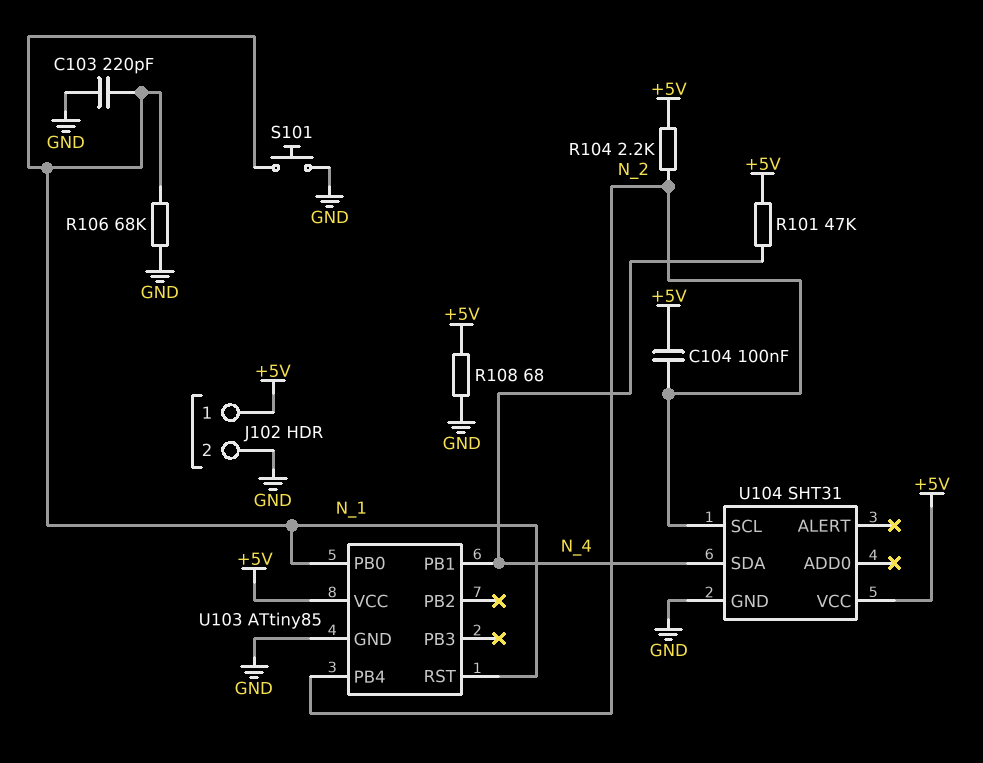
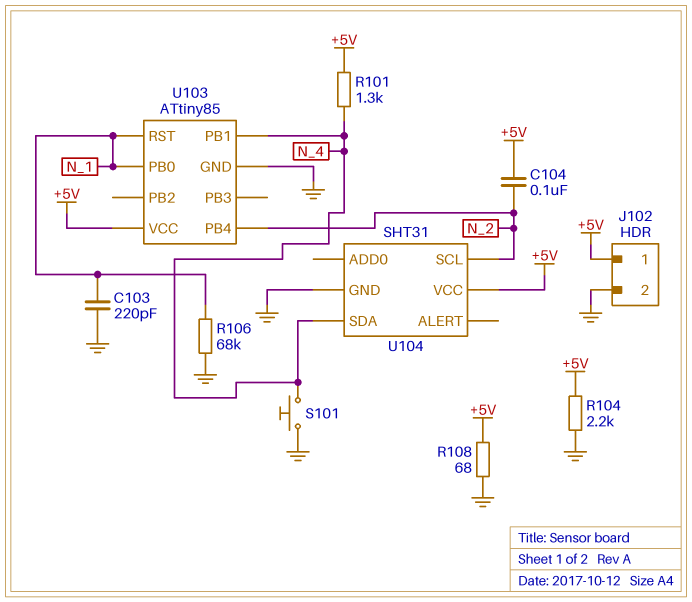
R101: 47k (+5V, N_4) -> 1.3k (+5V, N_4)
R104: 2.2k (+5V, N_2) -> 2.2k (+5V, GND)
S101: button (GND, N_1) -> button (GND, N_4)

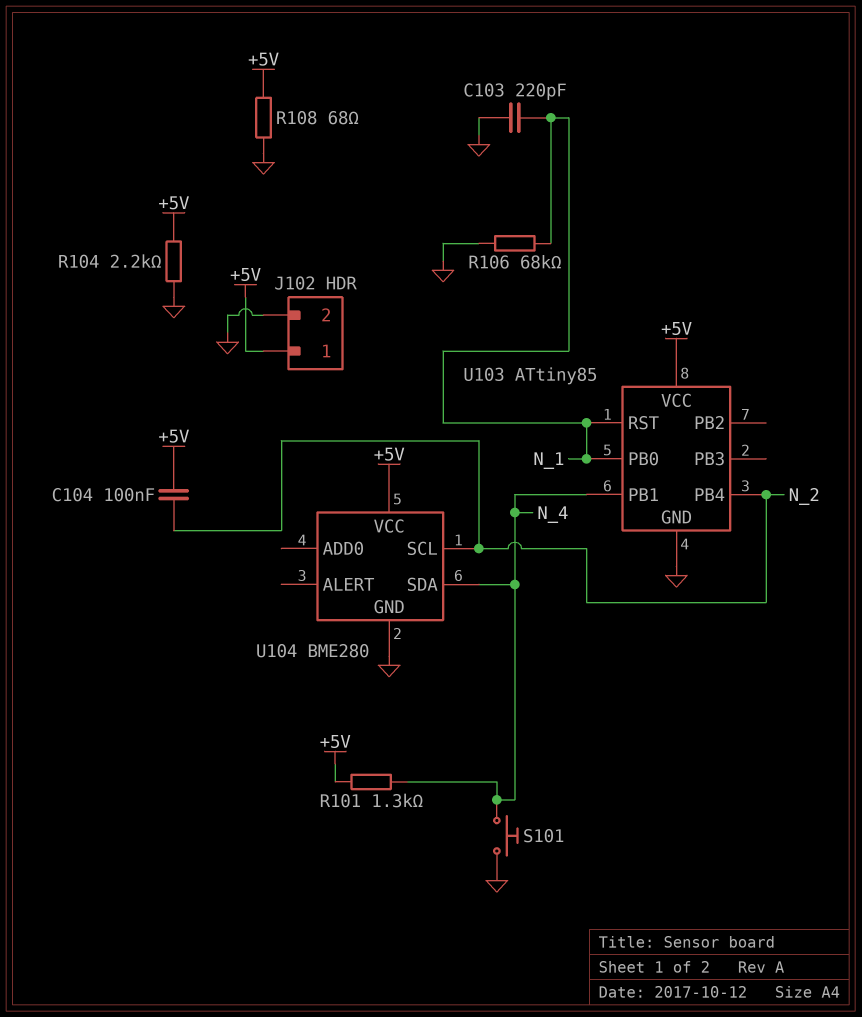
U104: SHT31 -> BME280

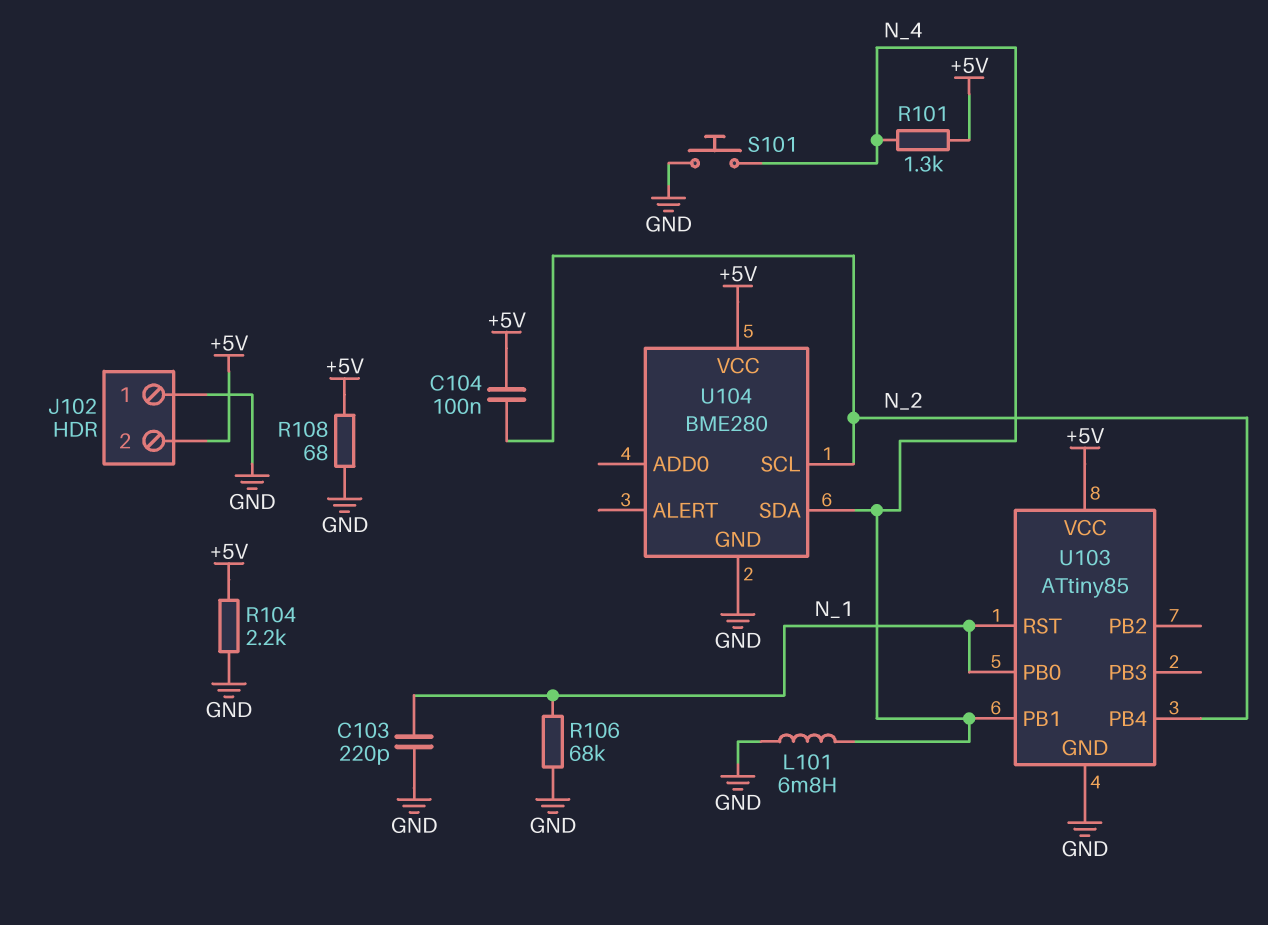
J102 pin 1: +5V -> GND
J102 pin 2: GND -> +5V
L101: none -> 6.8mH (GND, N_4)

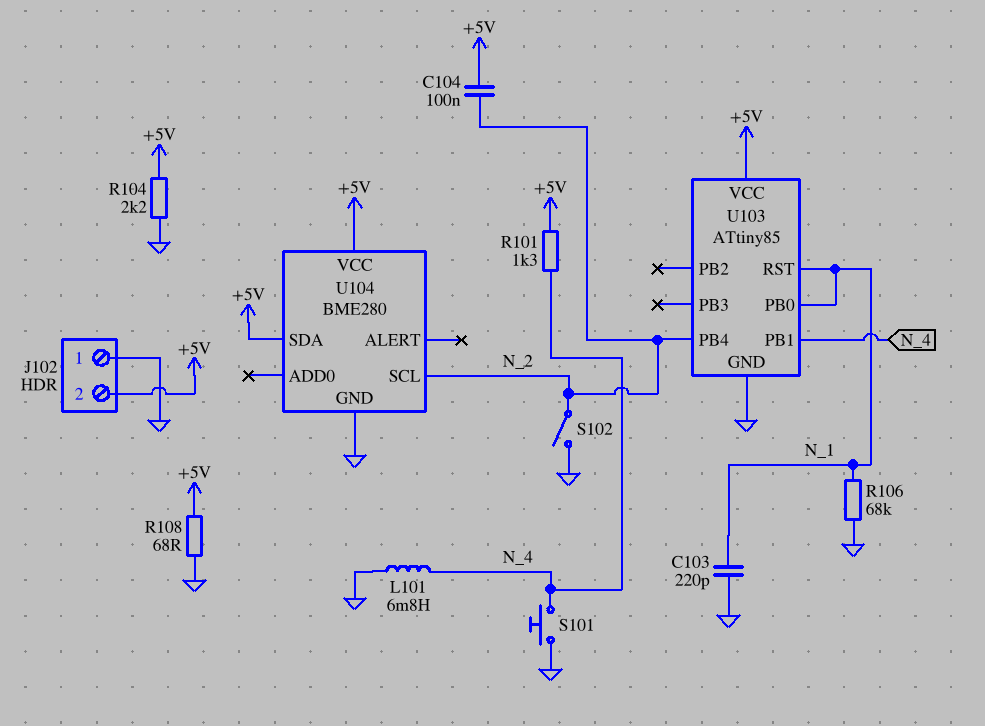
S102: none -> switch (GND, N_2)
U104 pin SDA: N_4 -> +5V

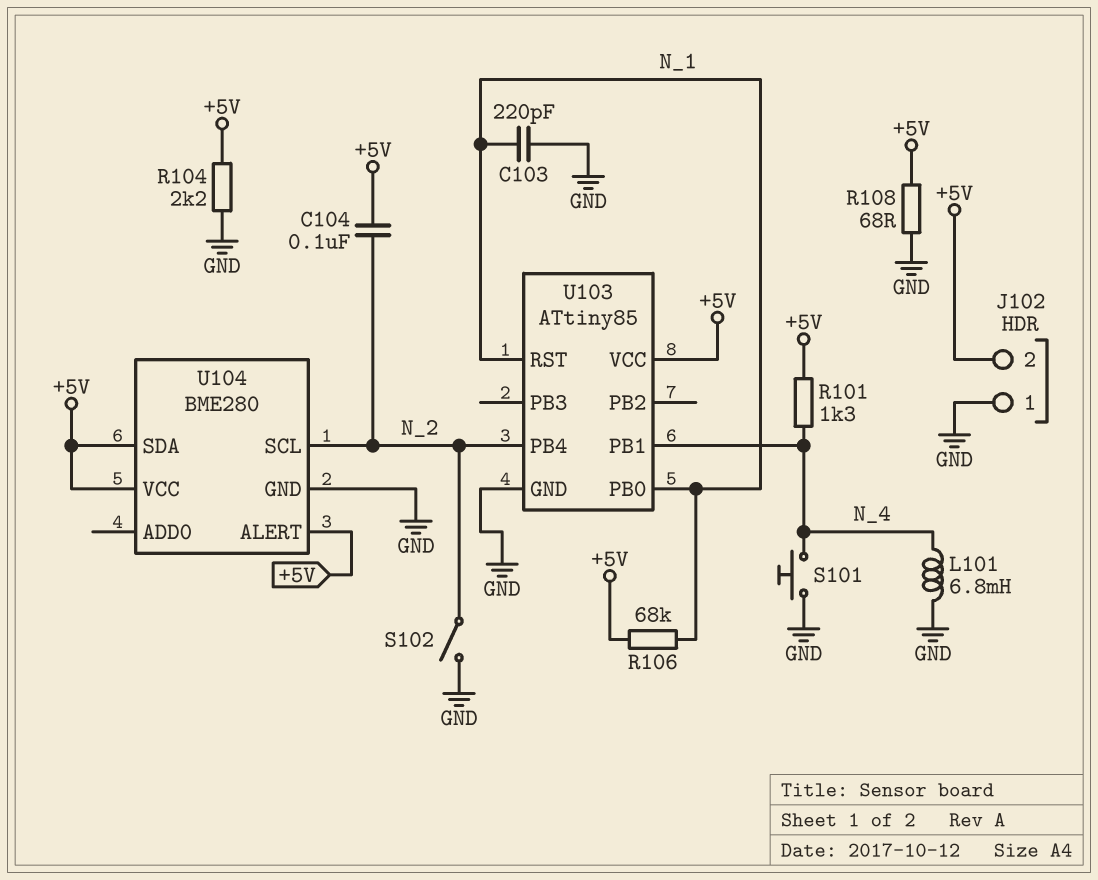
R106: 68k (GND, N_1) -> 68k (+5V, N_1)
U104 pin ALERT: none -> +5V

